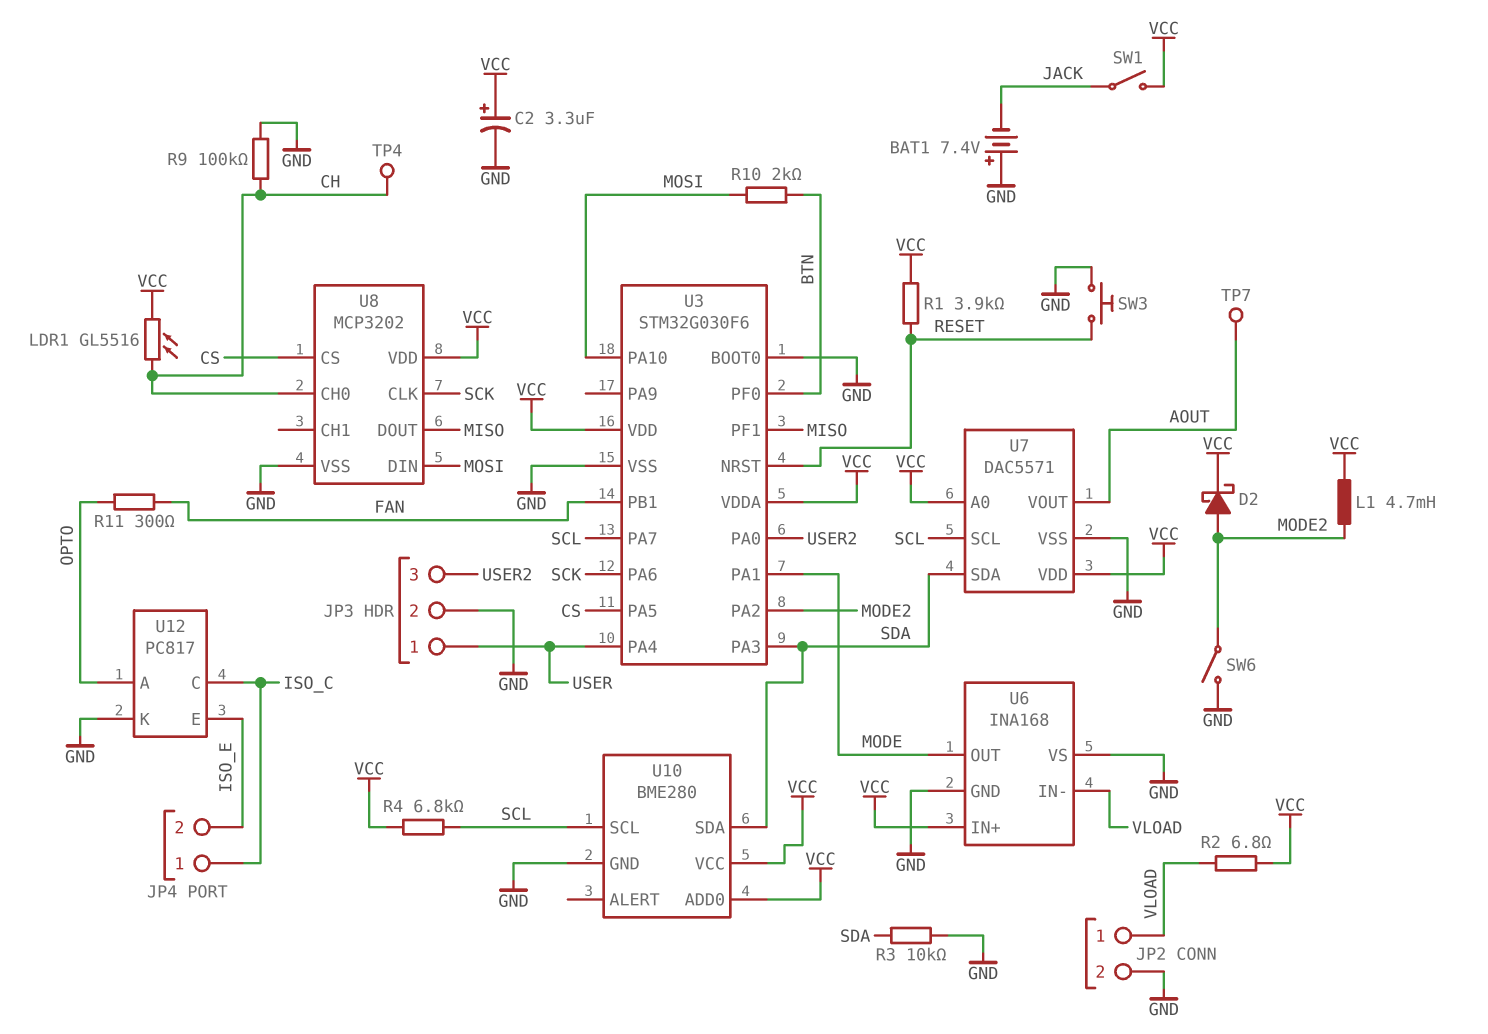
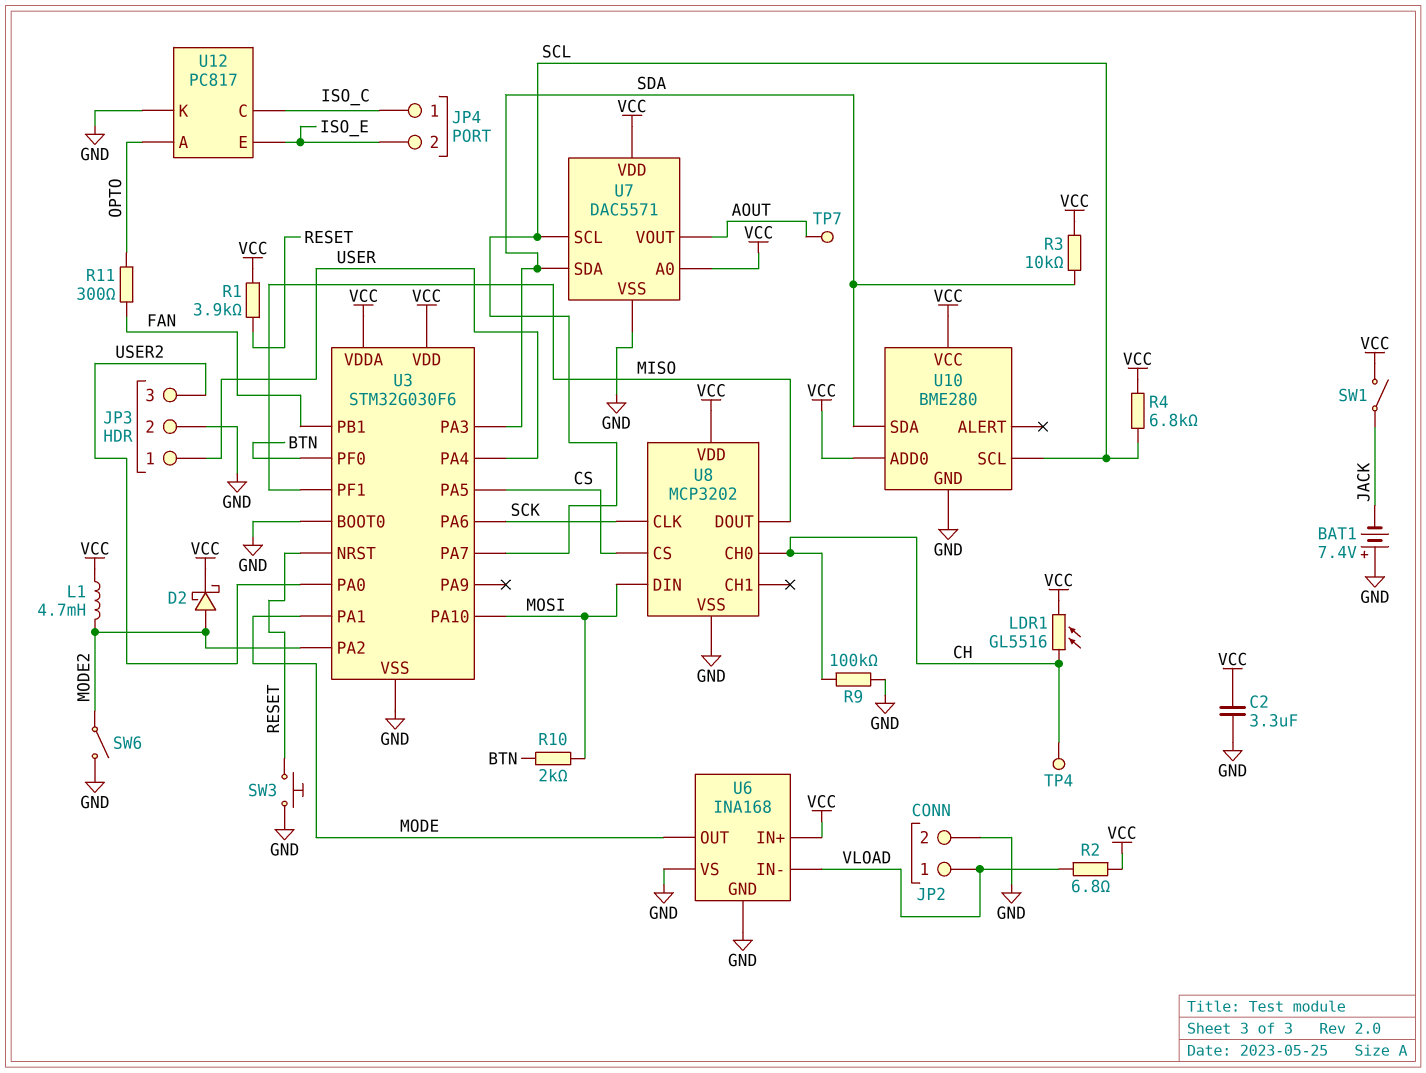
C2: 3.3uF (plus VCC, minus GND) -> 3.3uF (GND, VCC)
R3: 10k (GND, SDA) -> 10k (SDA, VCC)

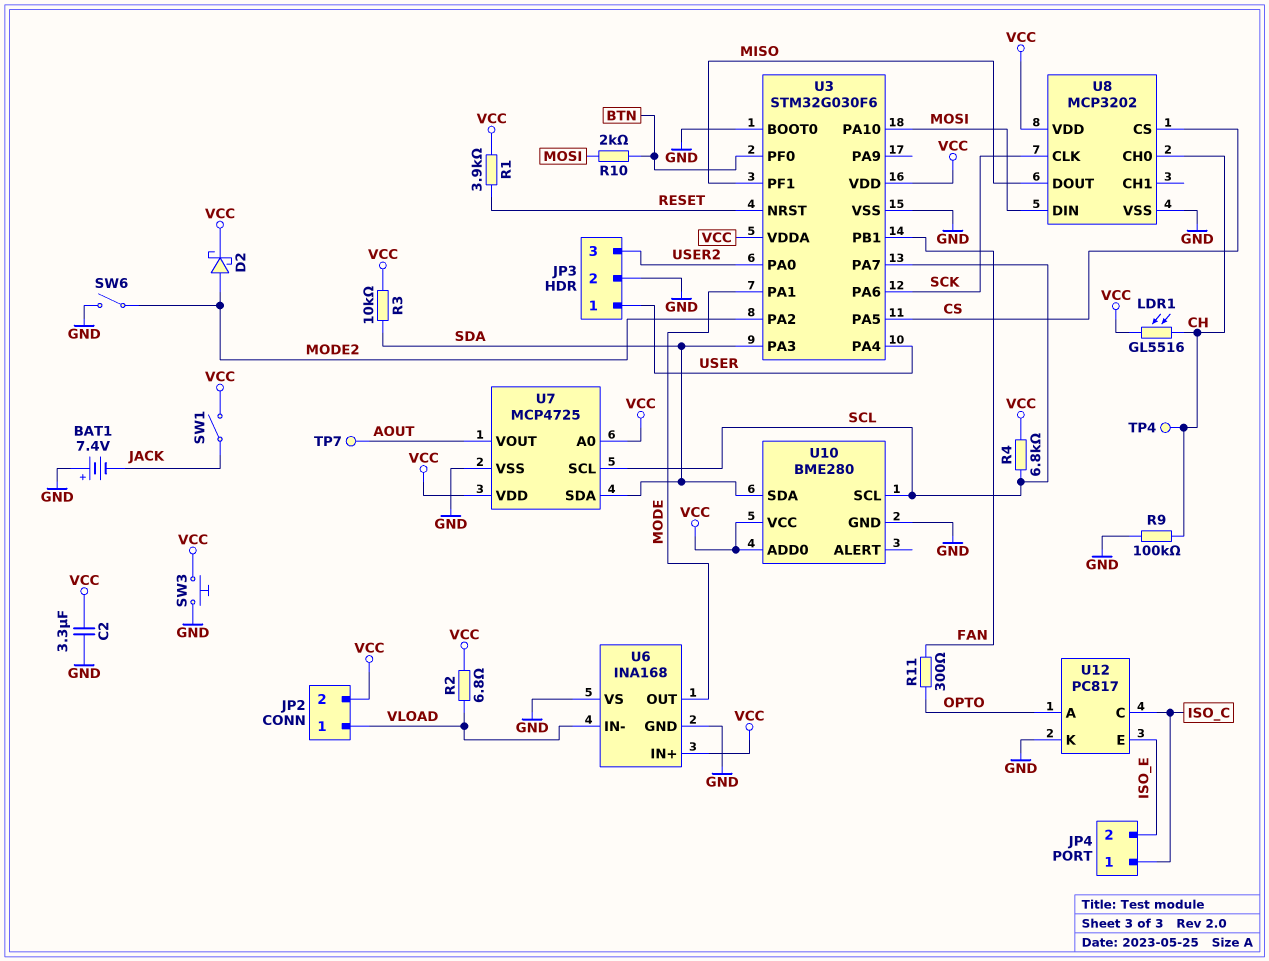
JP2 pin 2: GND -> VCC
L1: 4.7mH (MODE2, VCC) -> none
SW3: button (GND, RESET) -> button (GND, VCC)
U7: DAC5571 -> MCP4725

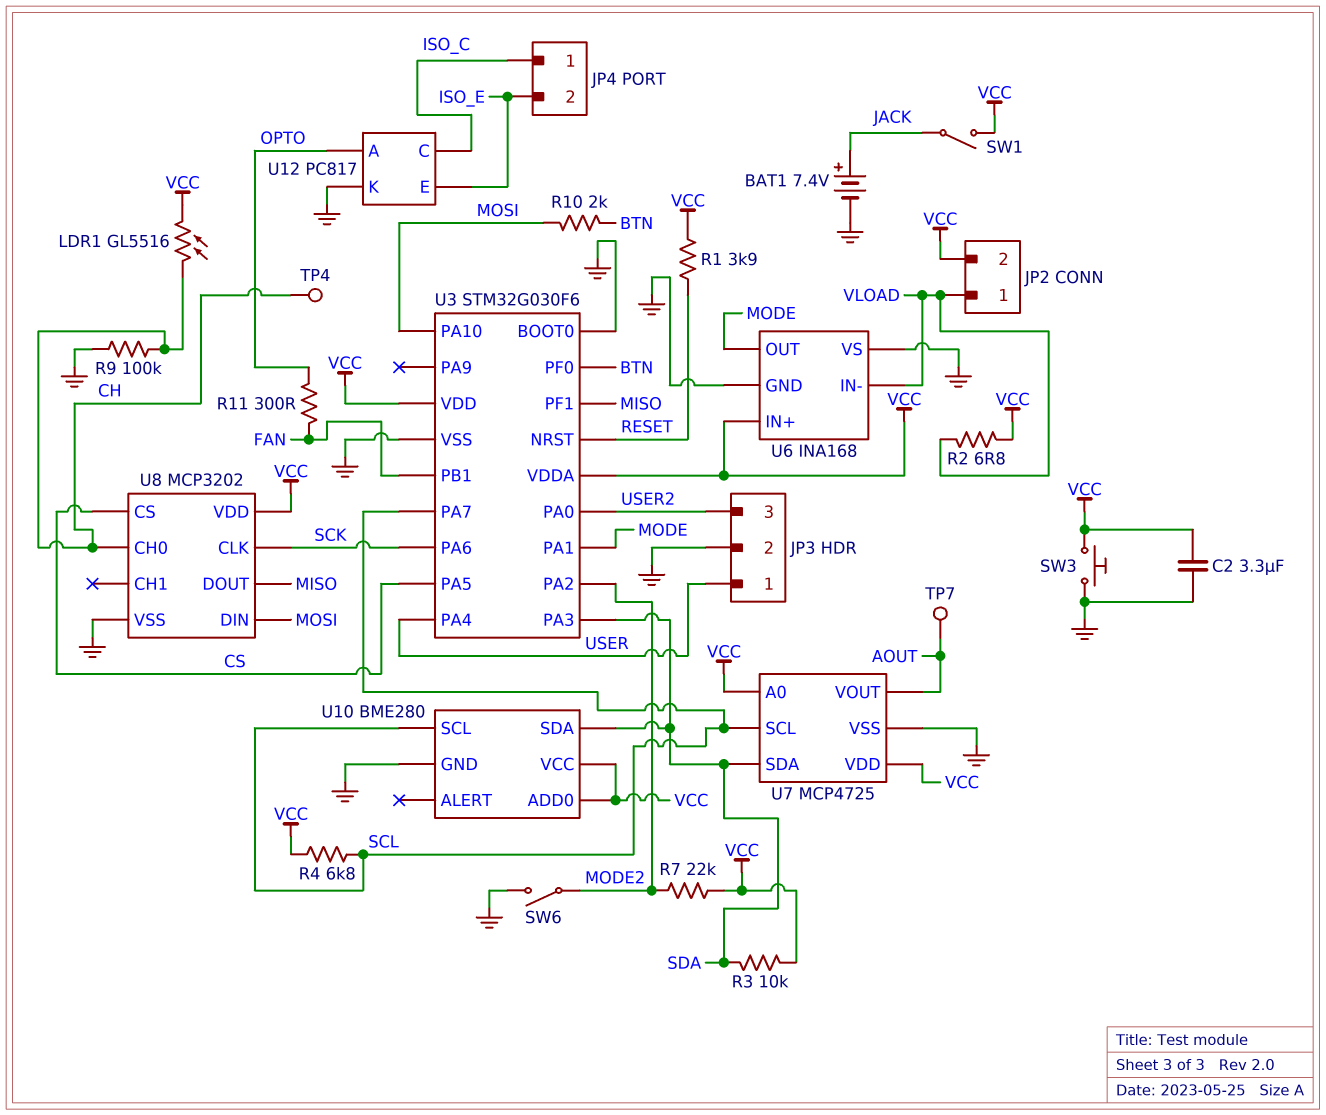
BAT1: 7.4V (plus GND, minus JACK) -> 7.4V (plus JACK, minus GND)
D2: schottky (A MODE2, K VCC) -> none
R7: none -> 22k (MODE2, VCC)

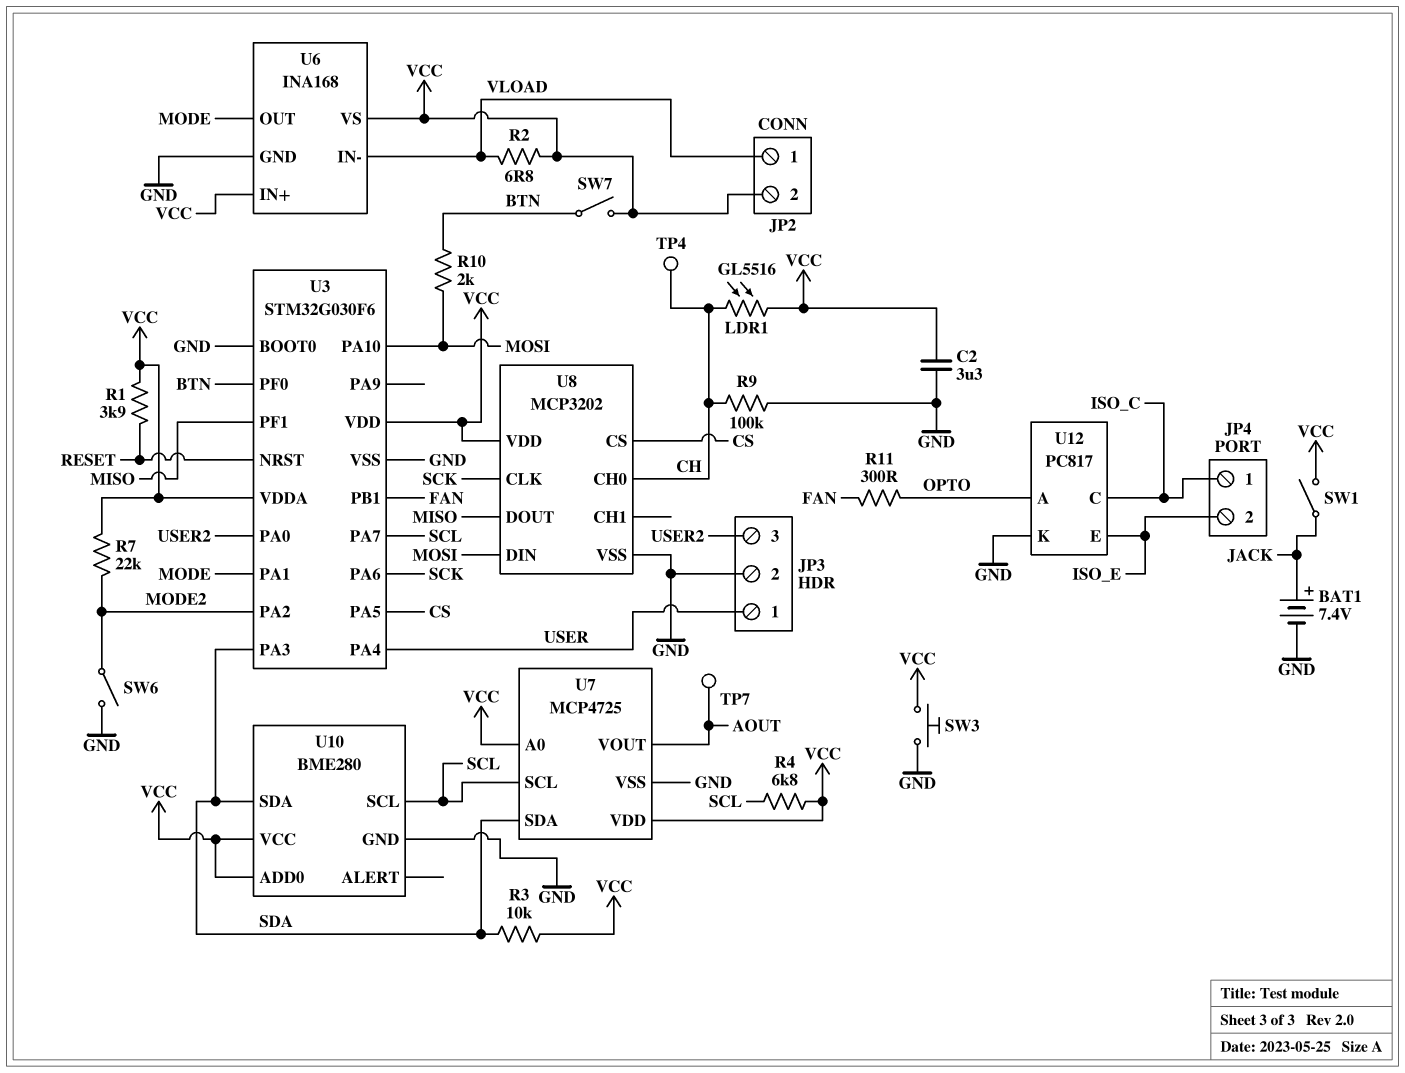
SW7: none -> switch (BTN, VCC)
U6 pin VS: GND -> VCC

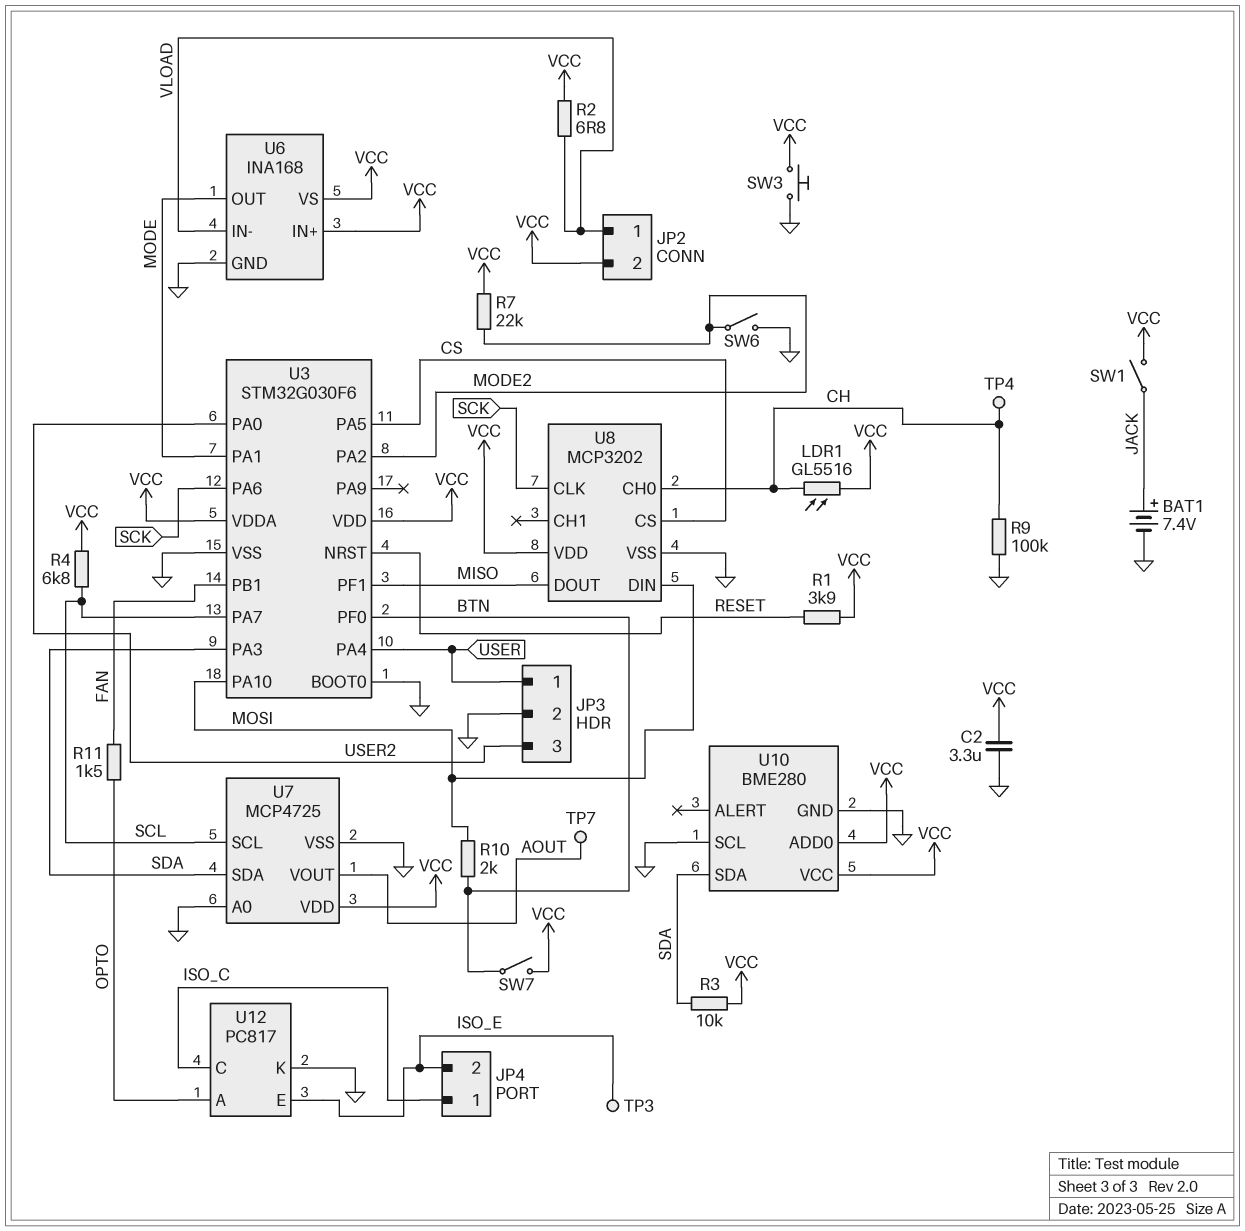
R11: 300 (FAN, OPTO) -> 1.5k (FAN, OPTO)
TP3: none -> test point (ISO_E)
U7 pin A0: VCC -> GND
U10 pin SCL: SCL -> GND

